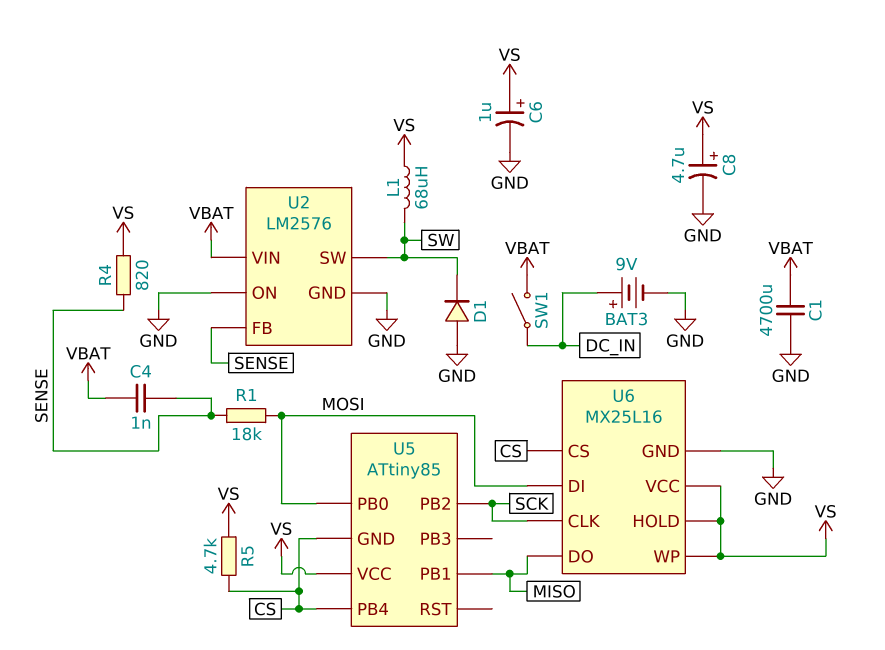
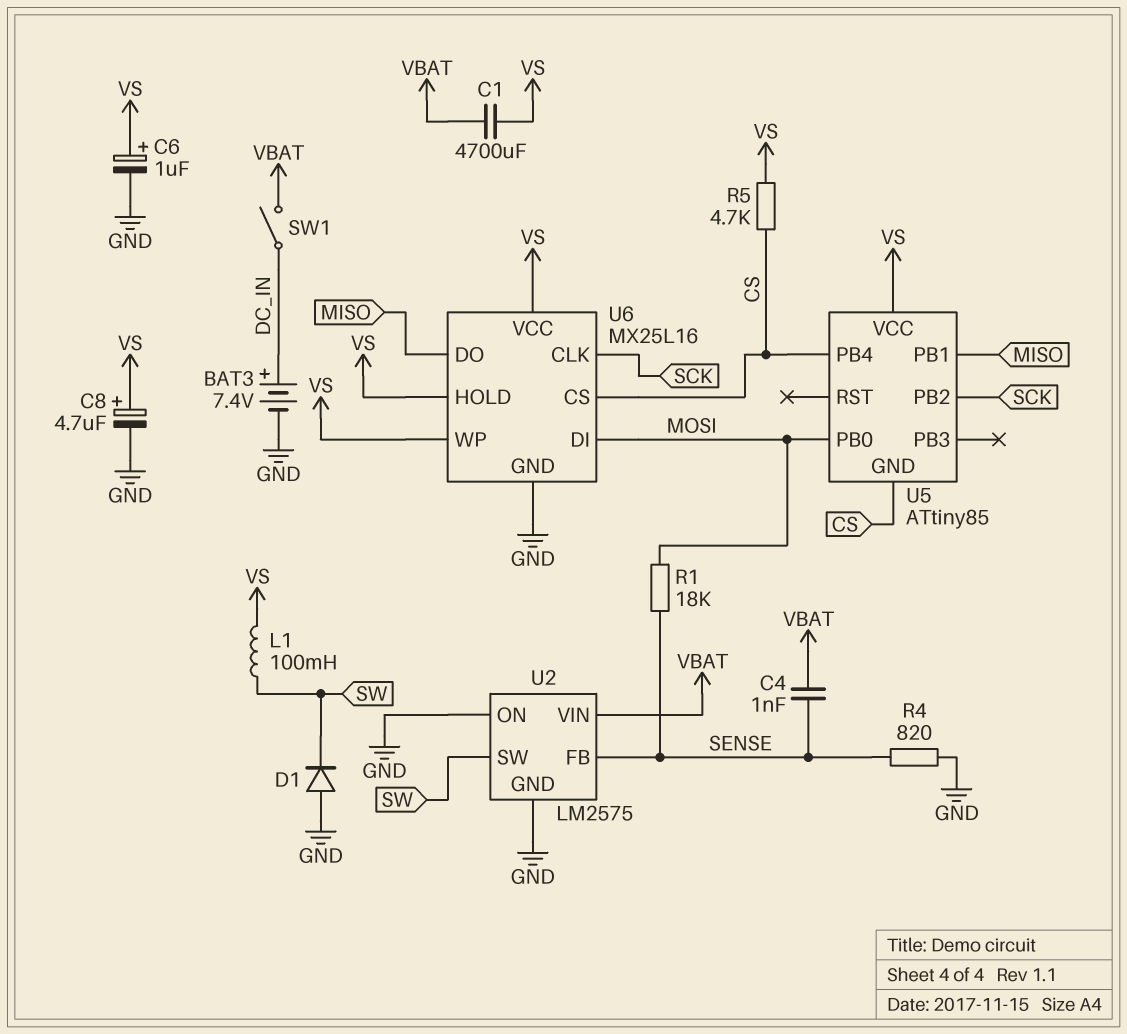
BAT3: 9V (plus DC_IN, minus GND) -> 7.4V (plus DC_IN, minus GND)
C1: 4700uF (GND, VBAT) -> 4700uF (VBAT, VS)
L1: 68uH (SW, VS) -> 100mH (SW, VS)
R4: 820 (SENSE, VS) -> 820 (GND, SENSE)
U2: LM2576 -> LM2575

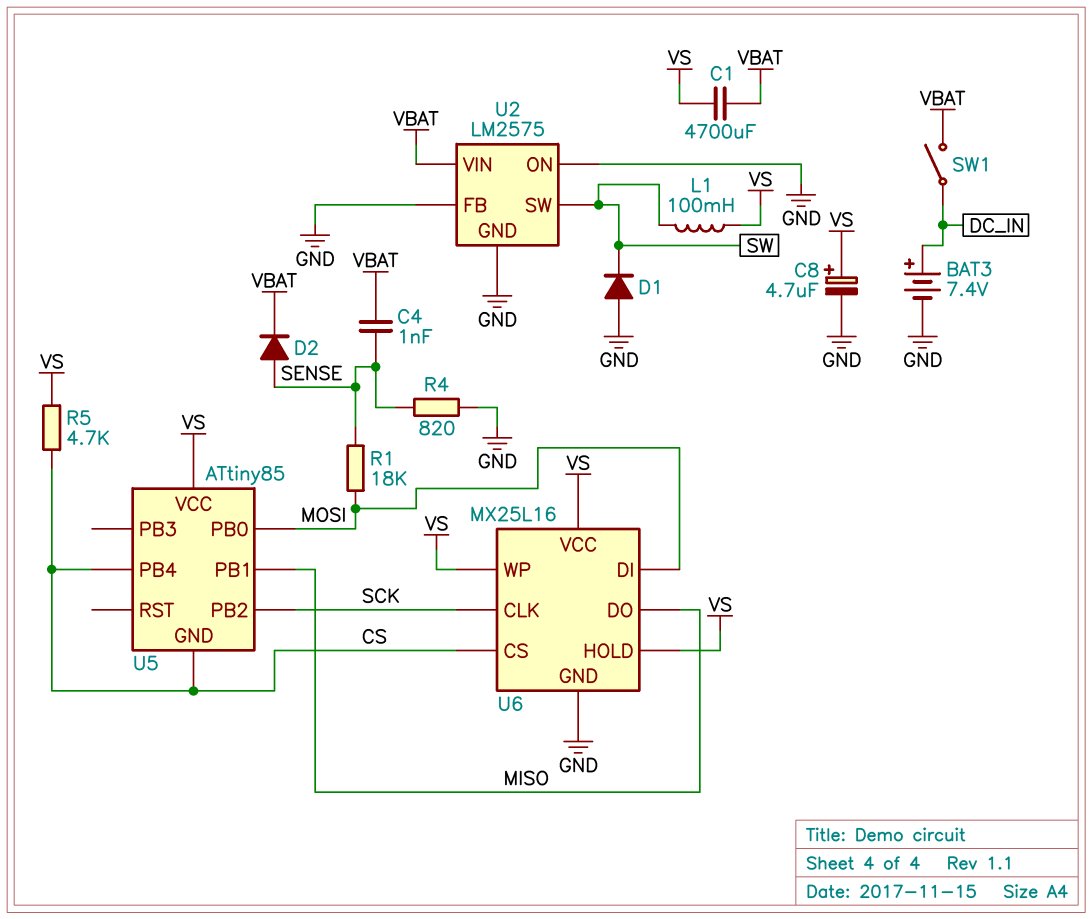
C6: 1uF (plus VS, minus GND) -> none
D2: none -> diode (A SENSE, K VBAT)
U2 pin FB: SENSE -> GND

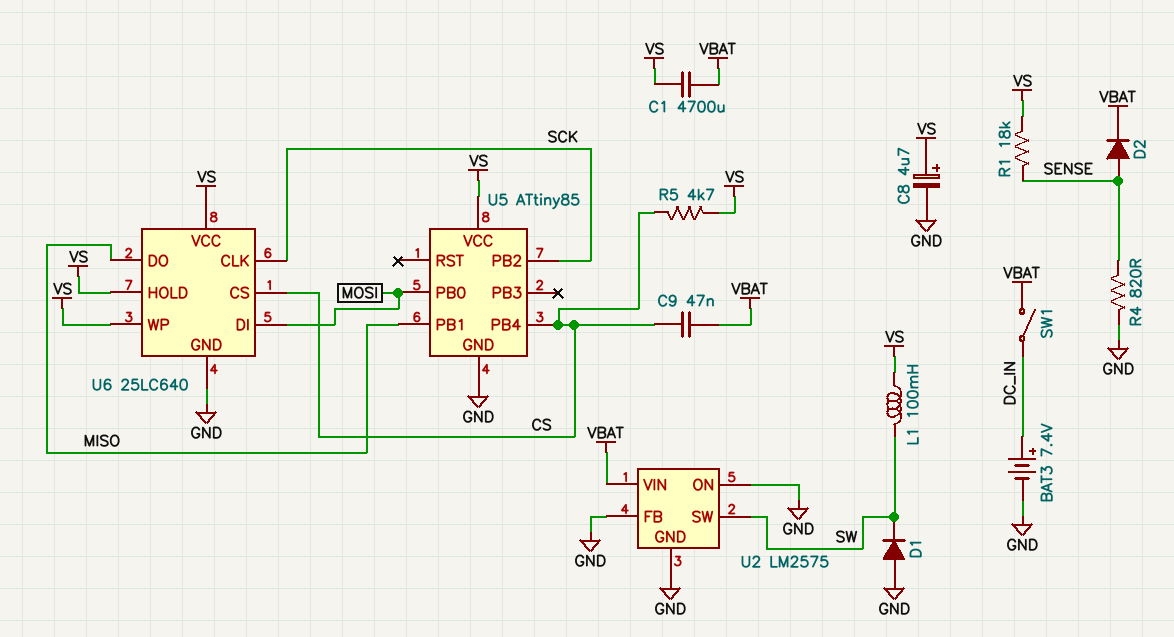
C4: 1nF (SENSE, VBAT) -> none
C9: none -> 47nF (CS, VBAT)
R1: 18k (MOSI, SENSE) -> 18k (SENSE, VS)
U5 pin GND: CS -> GND
U6: MX25L16 -> 25LC640

